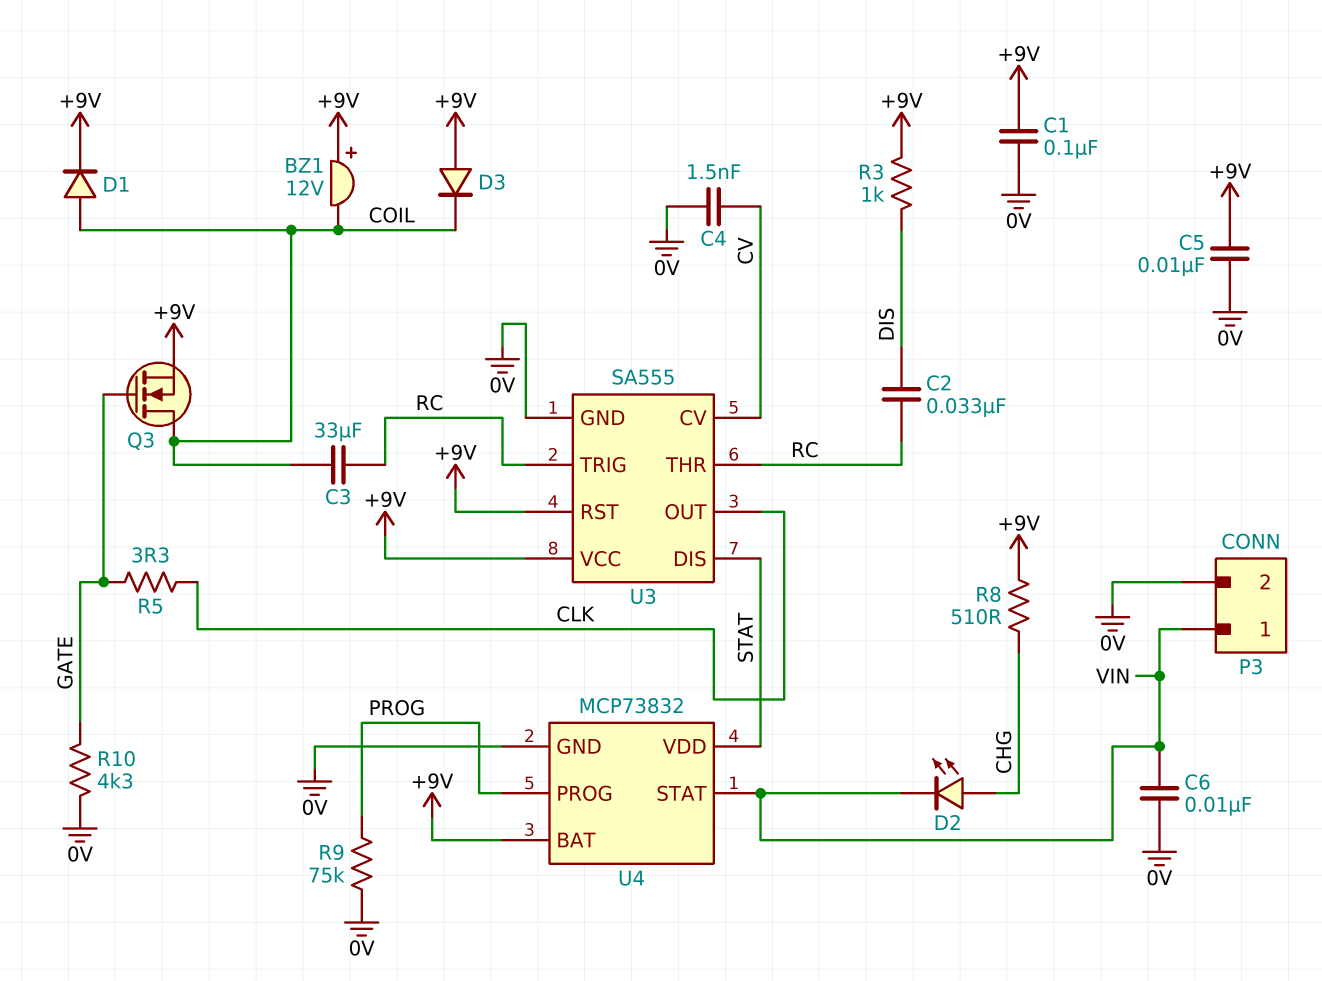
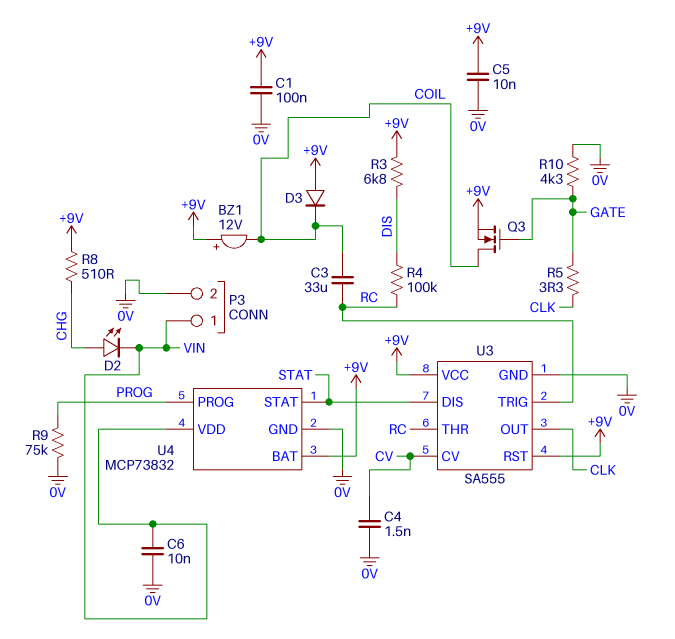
C2: 33nF (DIS, RC) -> none
D1: diode (A COIL, K +9V) -> none
R3: 1k (+9V, DIS) -> 6.8k (+9V, DIS)
R4: none -> 100k (DIS, RC)
U4 pin STAT: VIN -> STAT
U4 pin VDD: STAT -> VIN

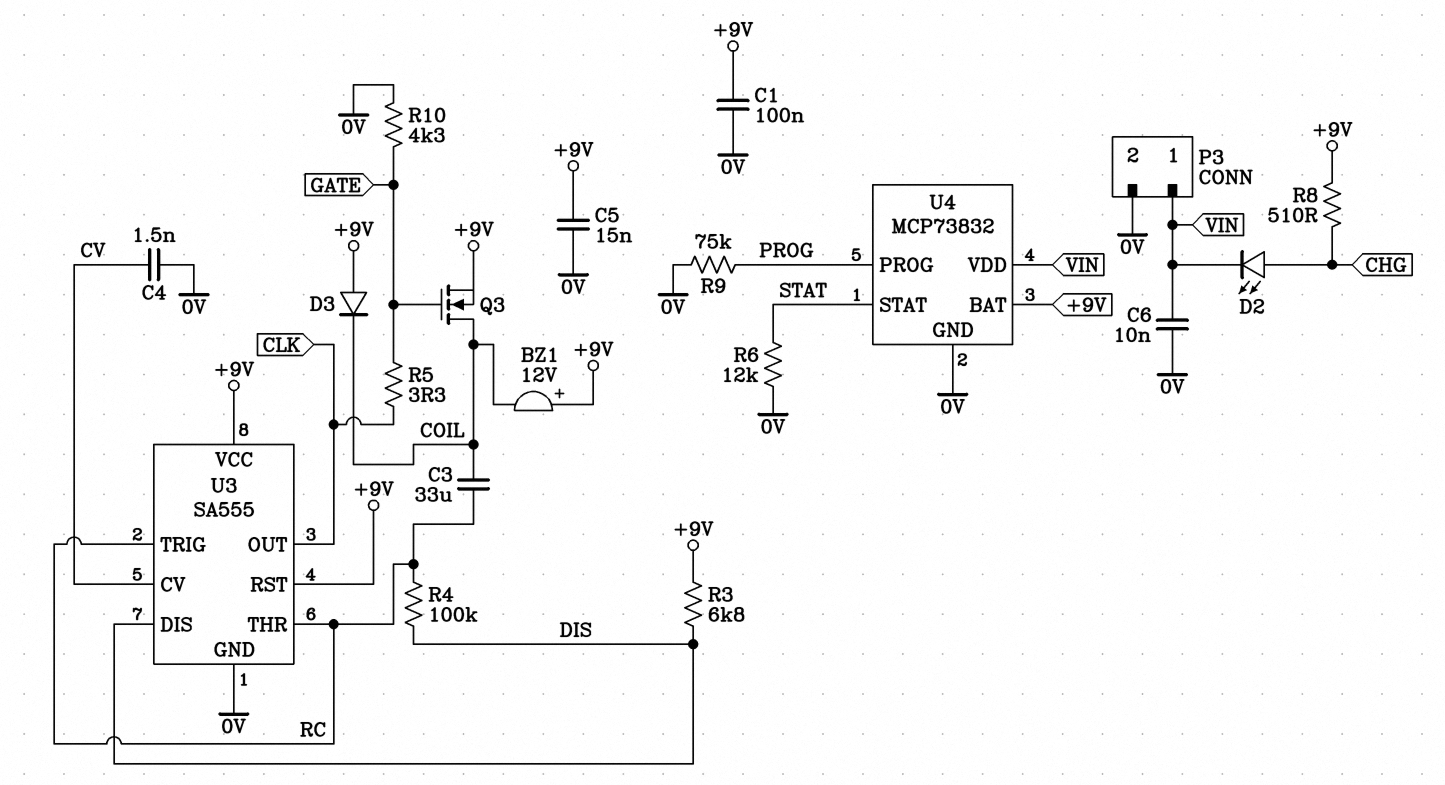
C5: 10nF (+9V, 0V) -> 15nF (+9V, 0V)
R6: none -> 12k (0V, STAT)
U3 pin DIS: STAT -> DIS

